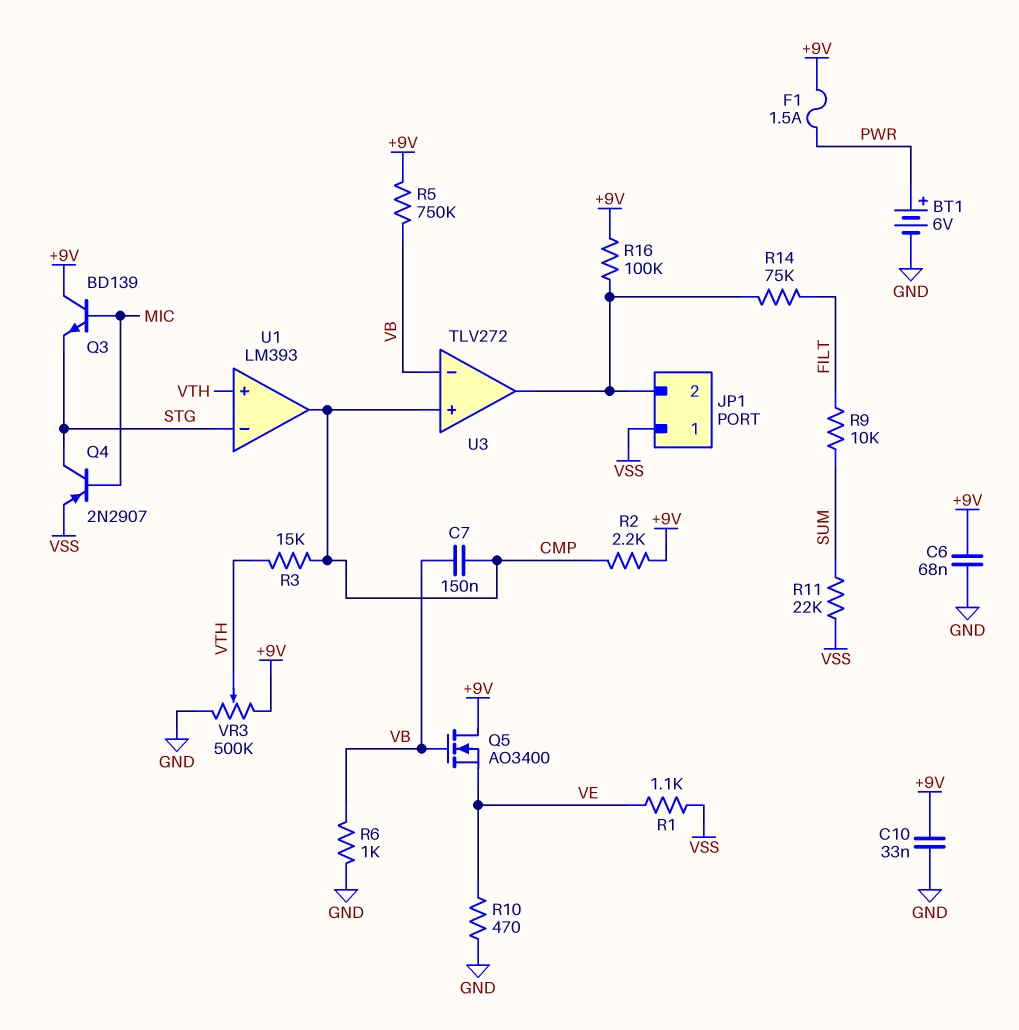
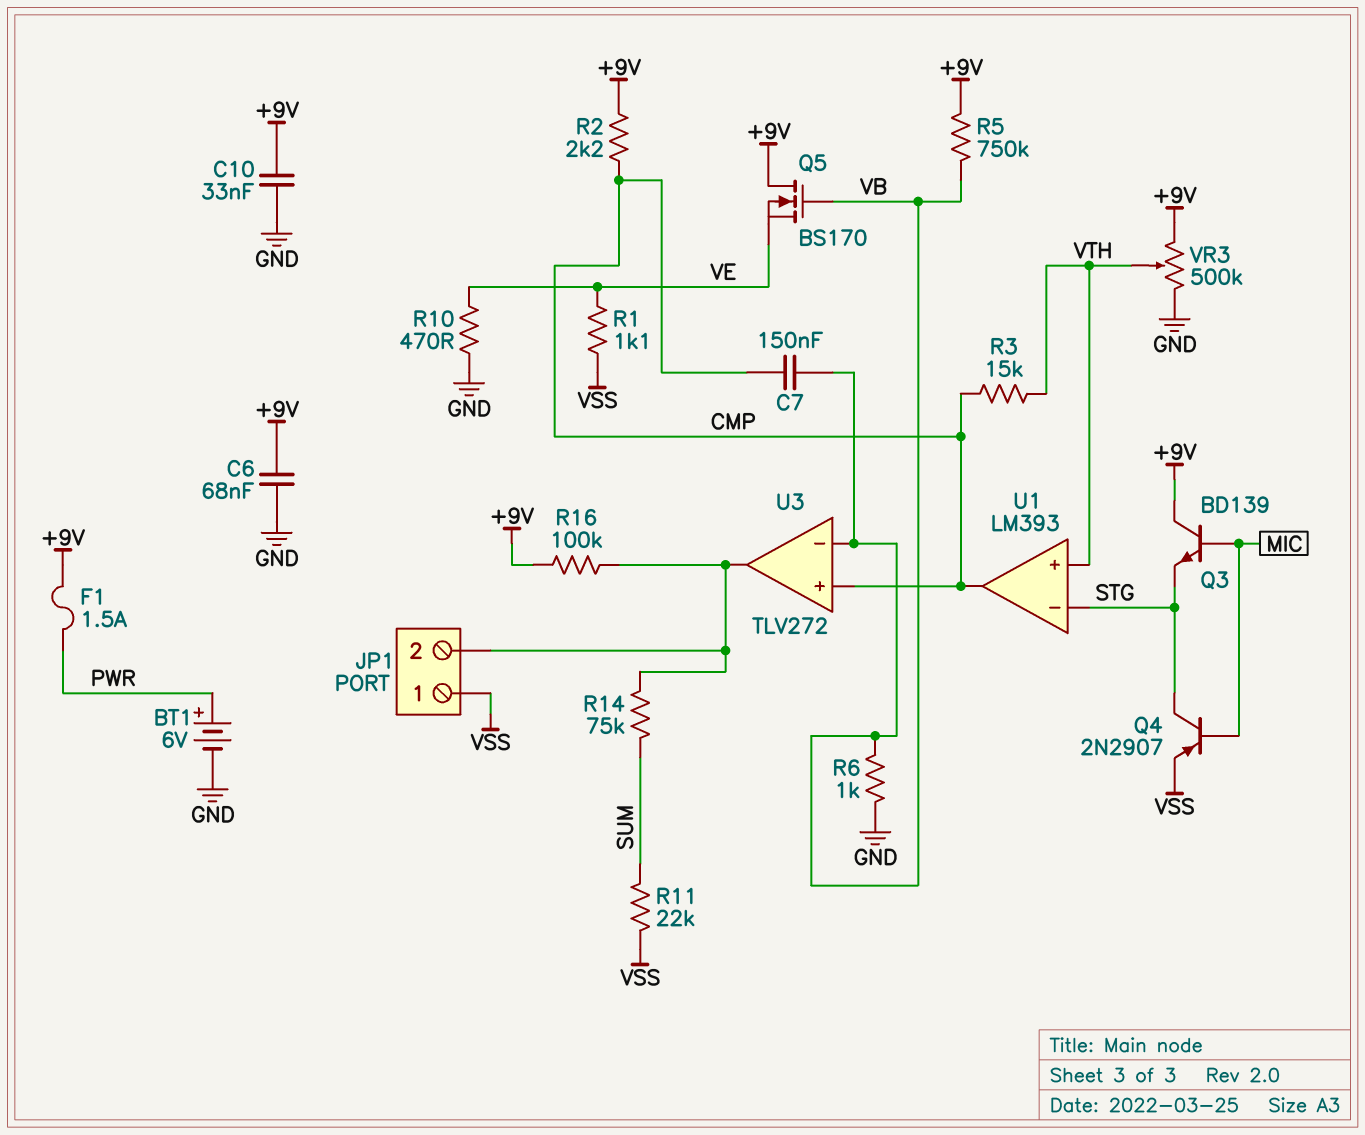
Q5: NMOS AO3400 (G VB, D +9V, S VE) -> NMOS BS170 (G VB, D +9V, S VE)
R9: 10k (FILT, SUM) -> none
R14: 75k (FILT, JP1/2) -> 75k (JP1/2, SUM)

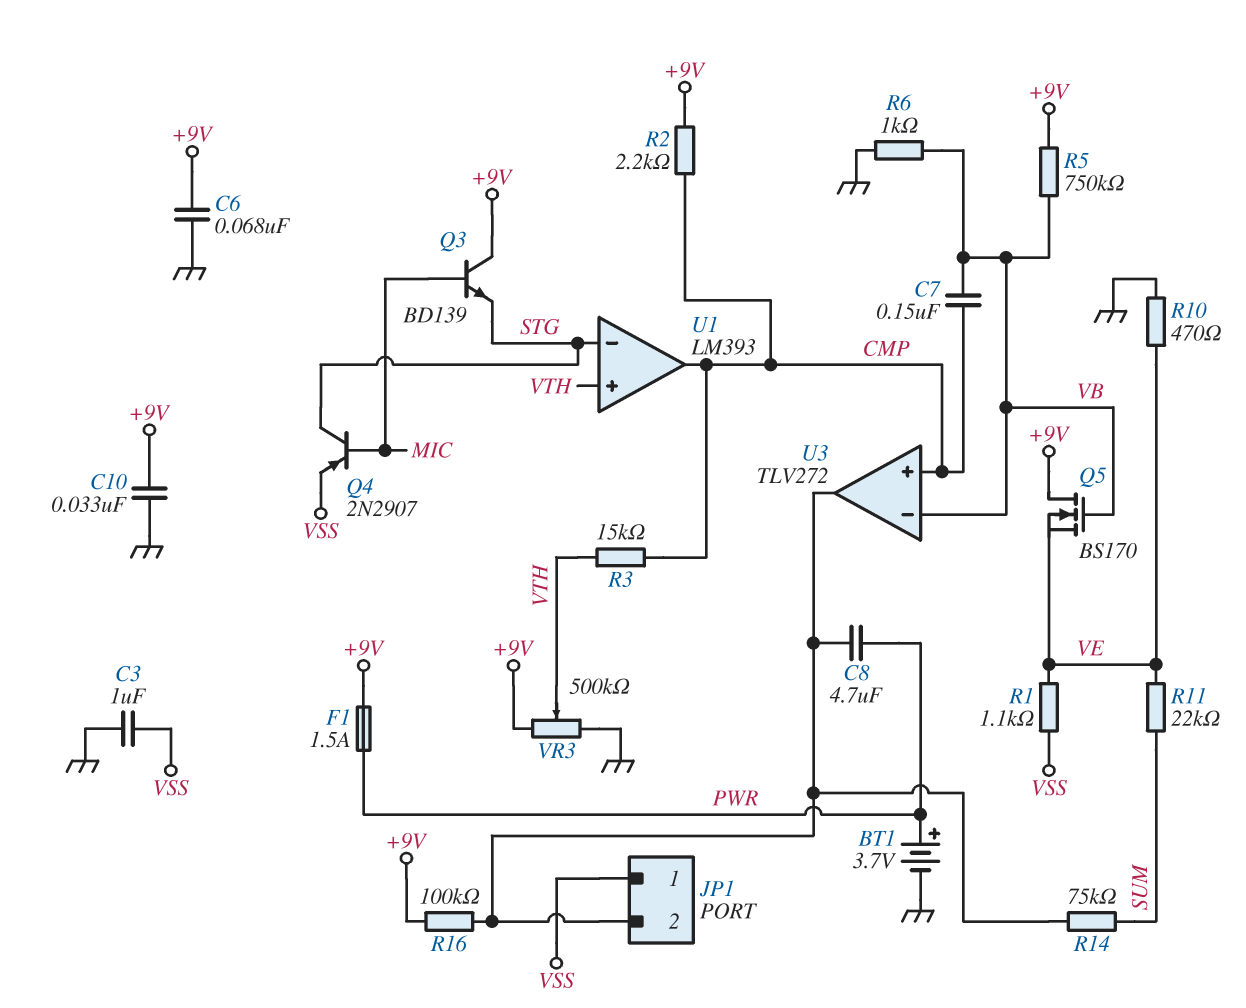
BT1: 6V (plus PWR, minus GND) -> 3.7V (plus PWR, minus GND)
C3: none -> 1uF (GND, VSS)
C8: none -> 4.7uF (JP1/2, PWR)
R11: 22k (SUM, VSS) -> 22k (SUM, VE)

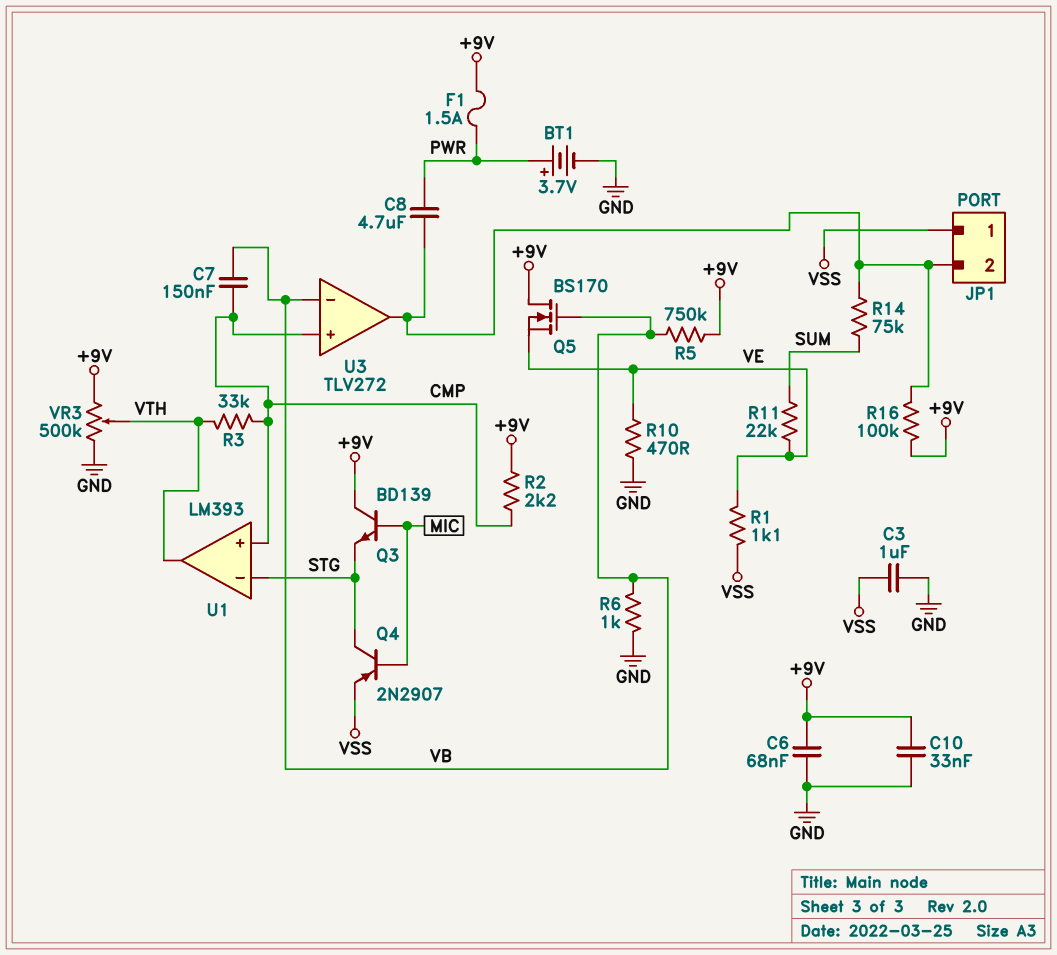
R3: 15k (CMP, VTH) -> 33k (CMP, VTH)
U1 pin in+: VTH -> CMP
U1 pin out: CMP -> VTH

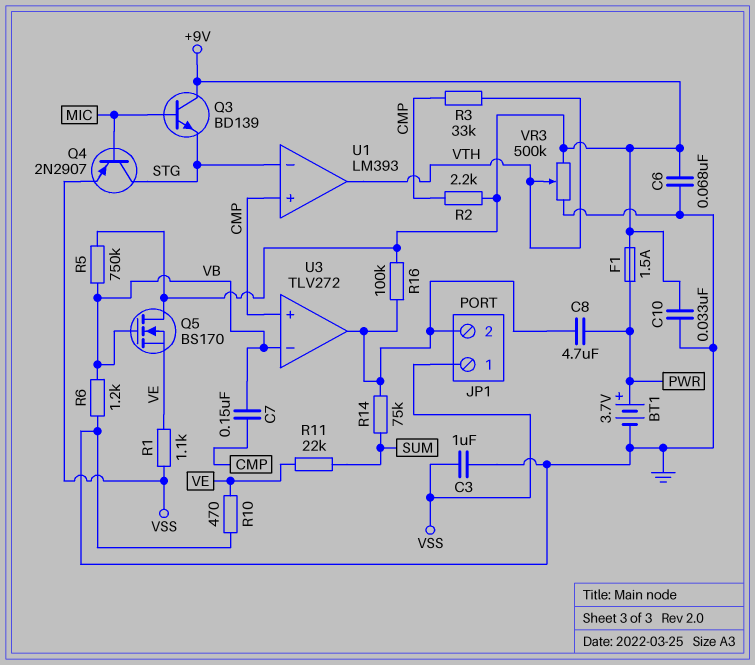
R6: 1k (GND, VB) -> 1.2k (GND, VB)

